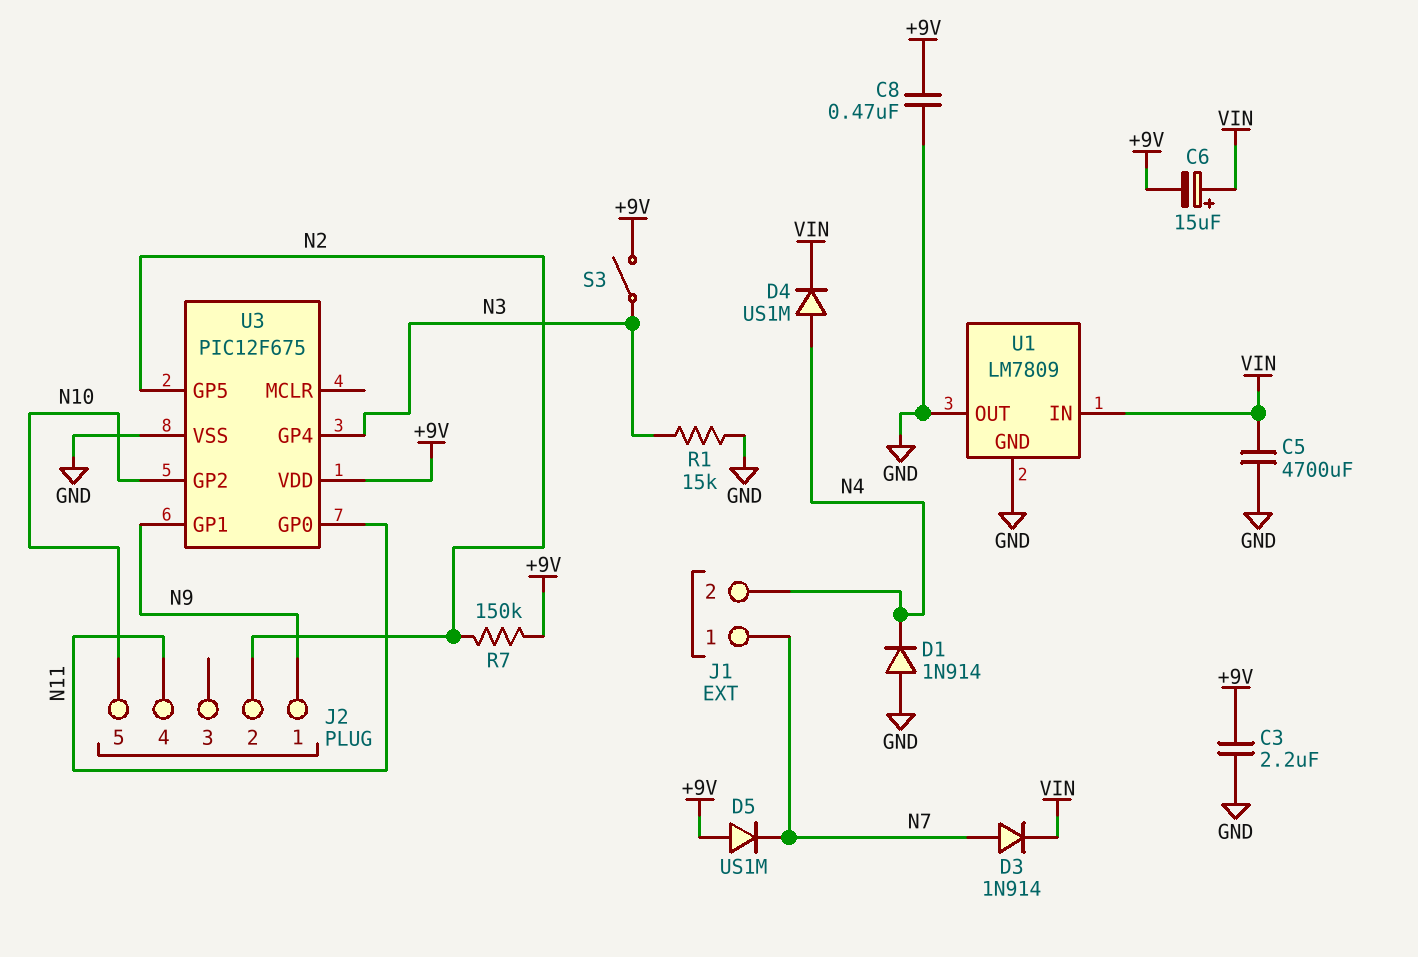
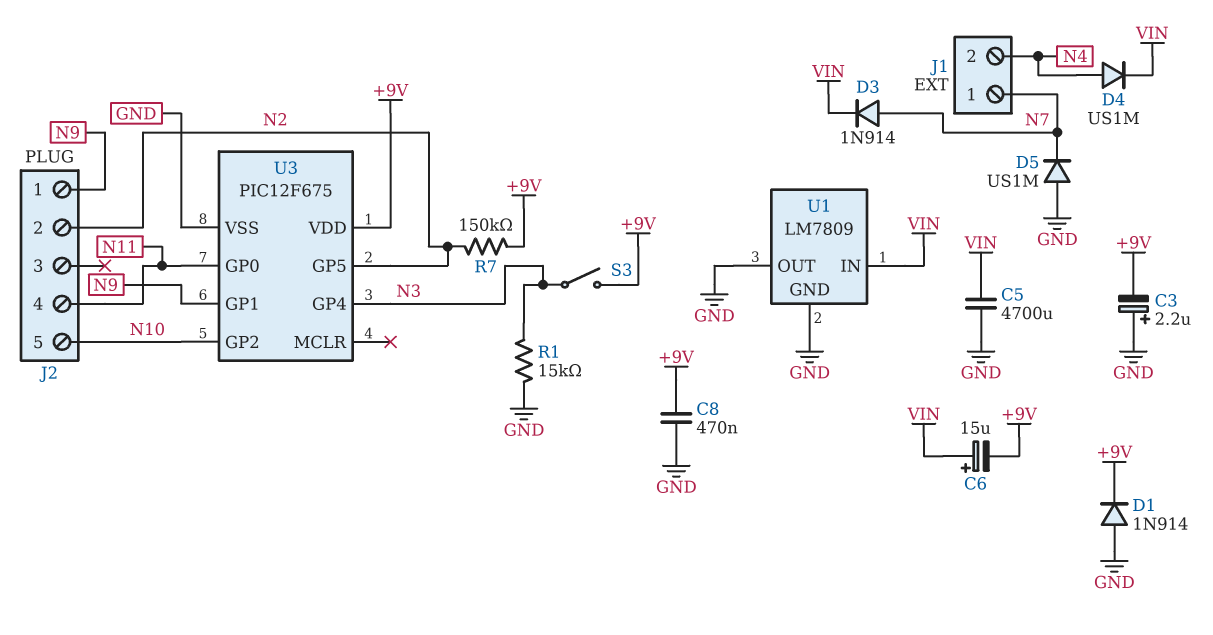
C3: 2.2uF (+9V, GND) -> 2.2uF (plus GND, minus +9V)
D1: diode 1N914 (A GND, K N4) -> diode 1N914 (A GND, K +9V)
D5: diode US1M (A +9V, K N7) -> diode US1M (A GND, K N7)

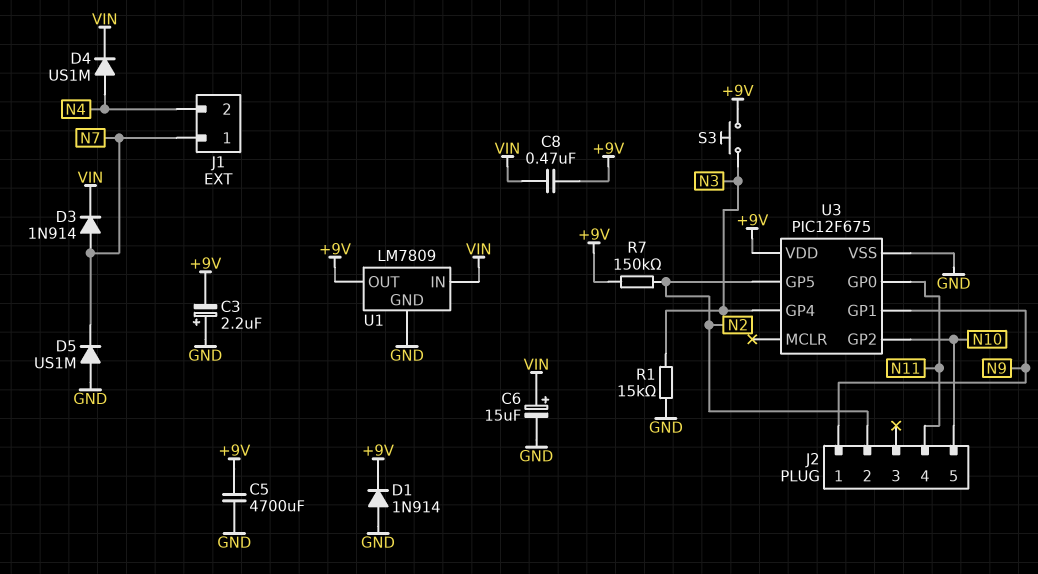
C5: 4700uF (GND, VIN) -> 4700uF (+9V, GND)
C6: 15uF (plus VIN, minus +9V) -> 15uF (plus VIN, minus GND)
C8: 470nF (+9V, GND) -> 470nF (+9V, VIN)
S3: switch (+9V, N3) -> button (+9V, N3)
U1 pin OUT: GND -> +9V

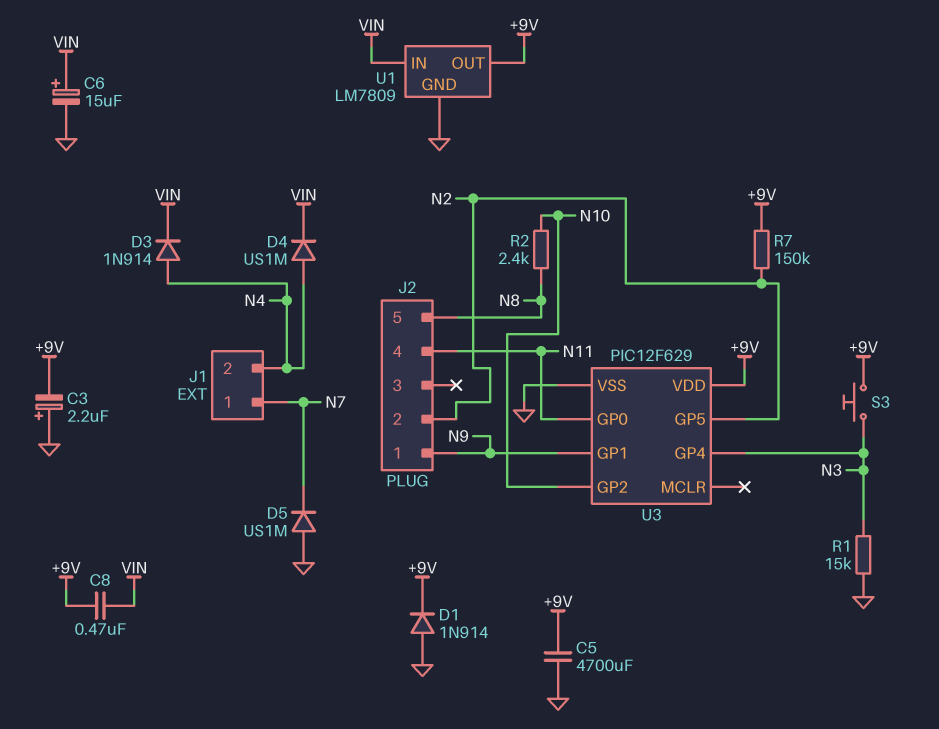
D3: diode 1N914 (A N7, K VIN) -> diode 1N914 (A N4, K VIN)
J2 pin 5: N10 -> N8
R2: none -> 2.4k (N8, N10)
U3: PIC12F675 -> PIC12F629

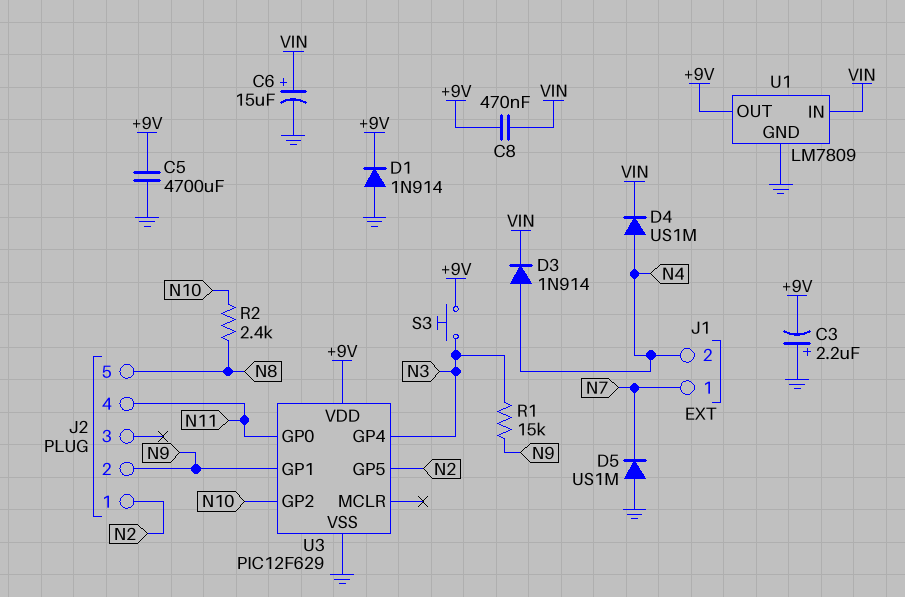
J2 pin 1: N9 -> N2
J2 pin 2: N2 -> N9
R1: 15k (GND, N3) -> 15k (N3, N9)
R7: 150k (+9V, N2) -> none

